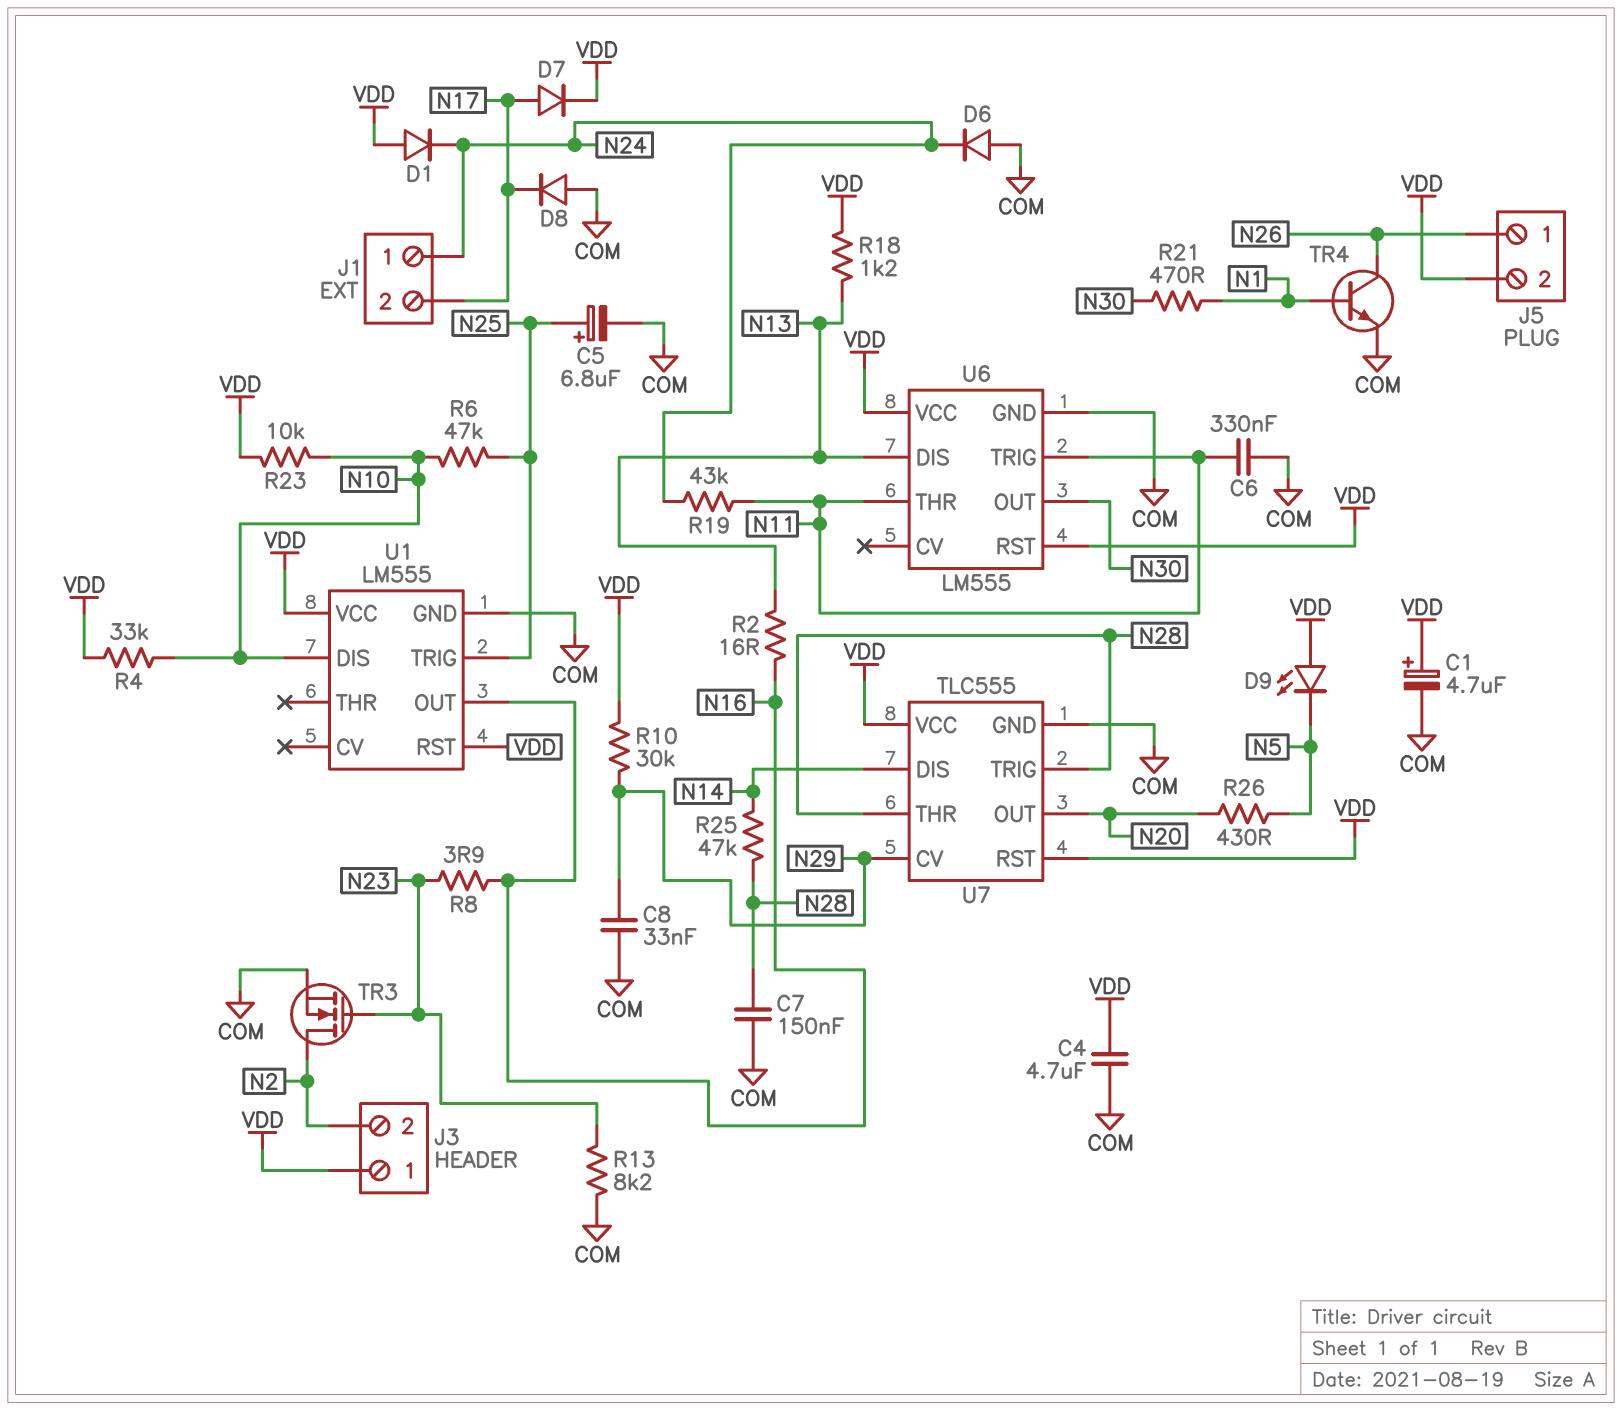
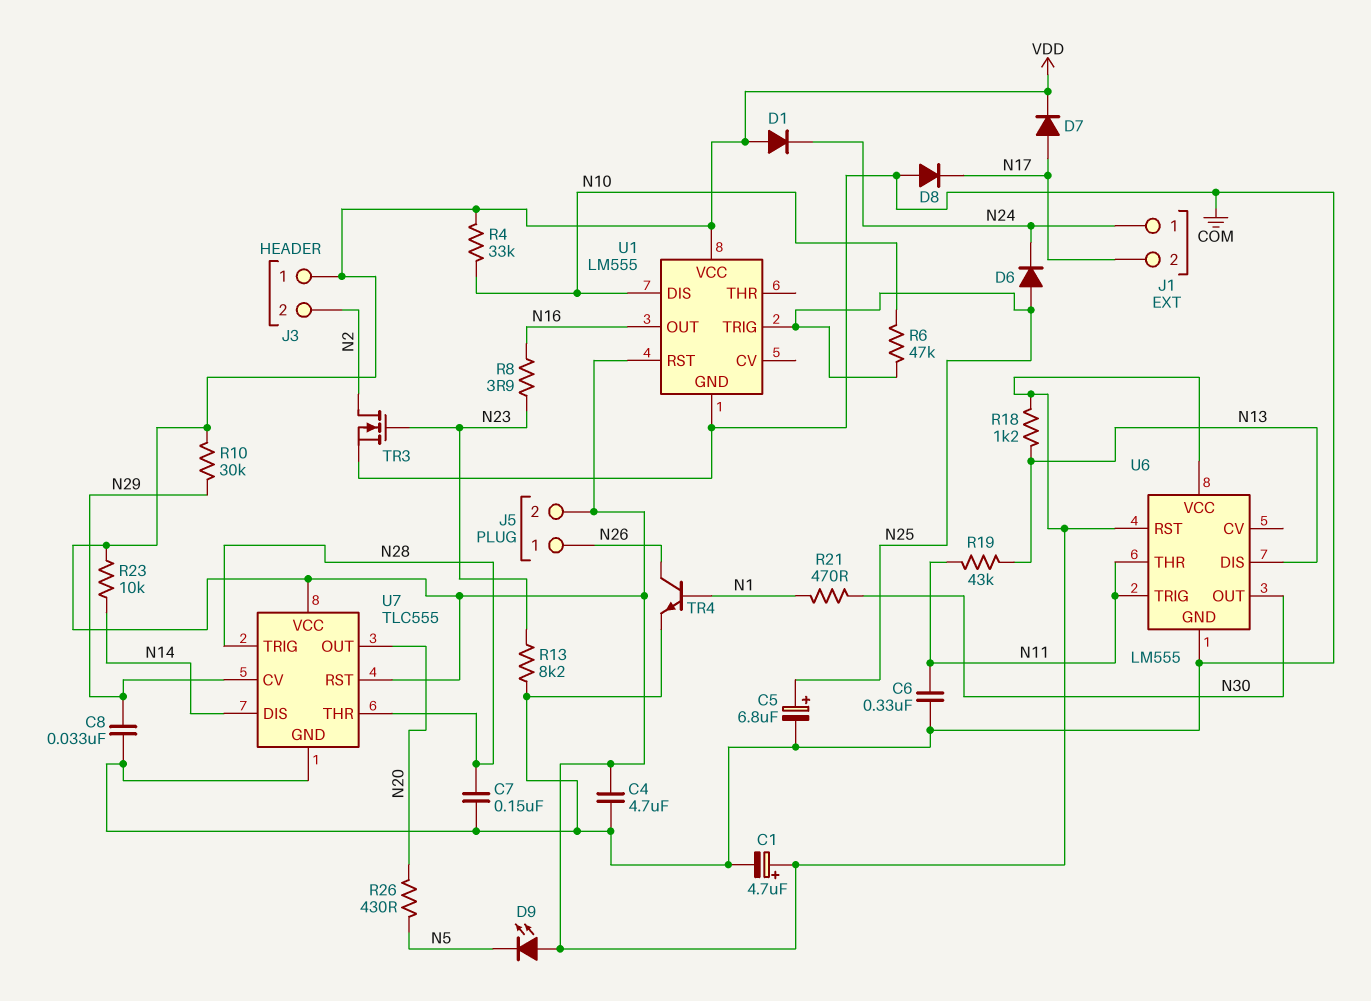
D6: diode (A COM, K N24) -> diode (A N25, K N24)
R2: 16 (N13, N16) -> none
R19: 43k (N11, N24) -> 43k (N11, N13)
R23: 10k (N10, VDD) -> 10k (N14, VDD)
R25: 47k (N14, N28) -> none

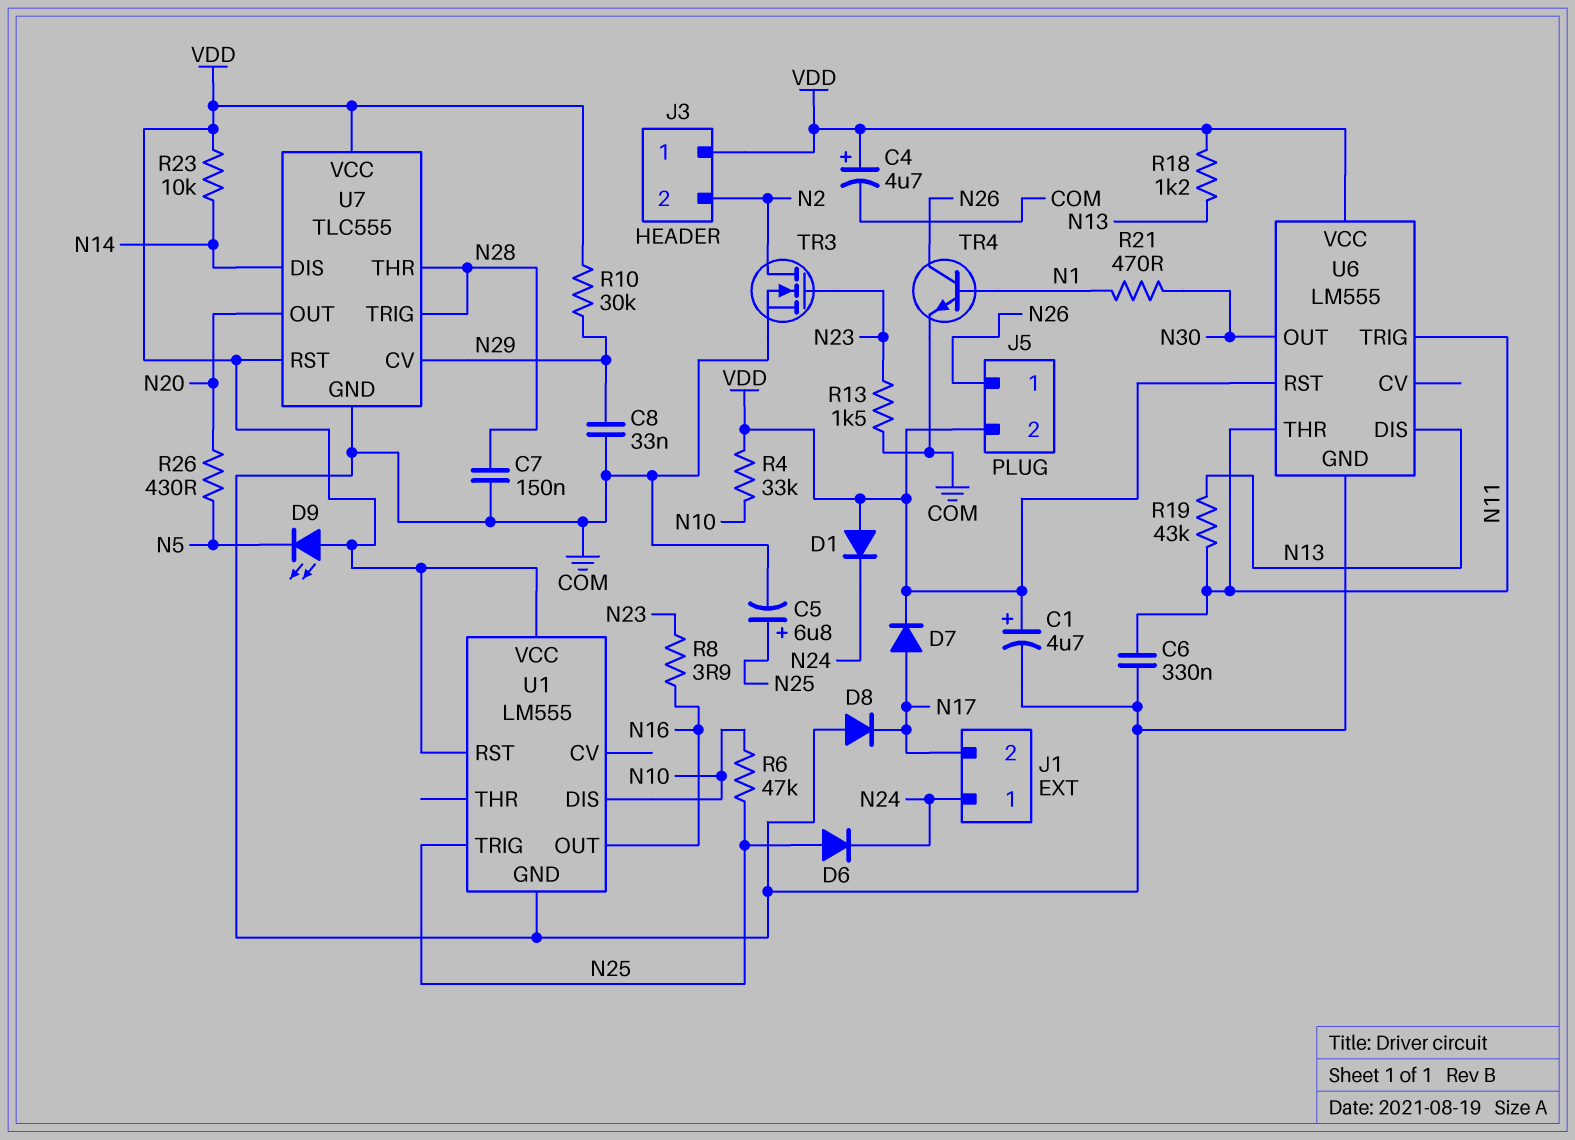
C4: 4.7uF (COM, VDD) -> 4.7uF (plus VDD, minus COM)
R13: 8.2k (COM, N23) -> 1.5k (COM, N23)

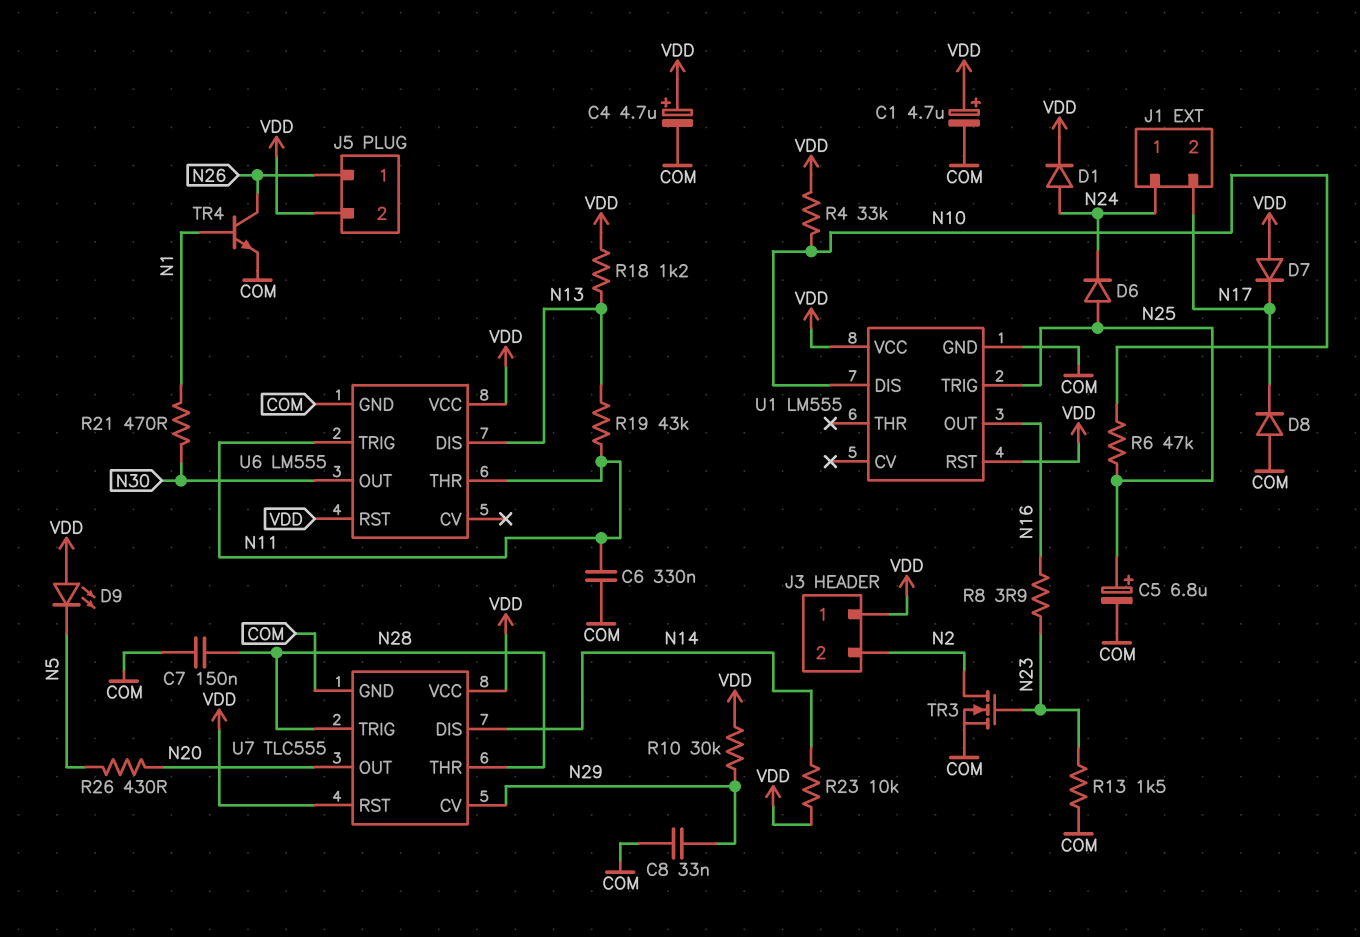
D1: diode (A VDD, K N24) -> diode (A N24, K VDD)
D7: diode (A N17, K VDD) -> diode (A VDD, K N17)

